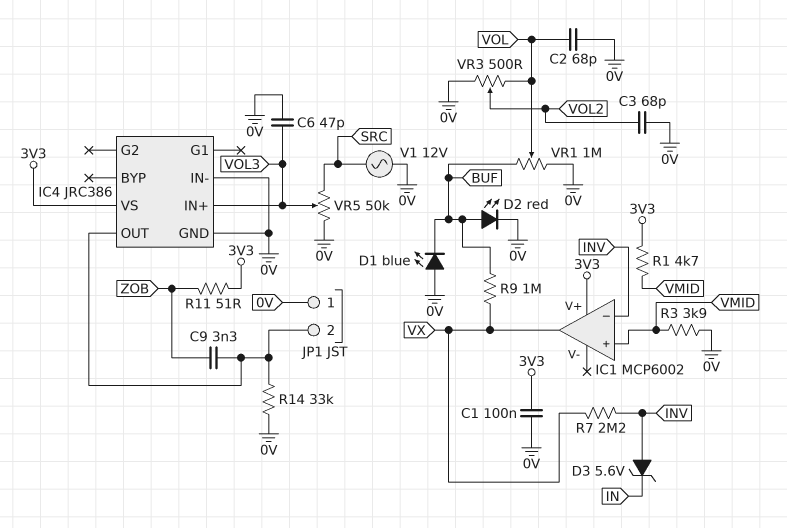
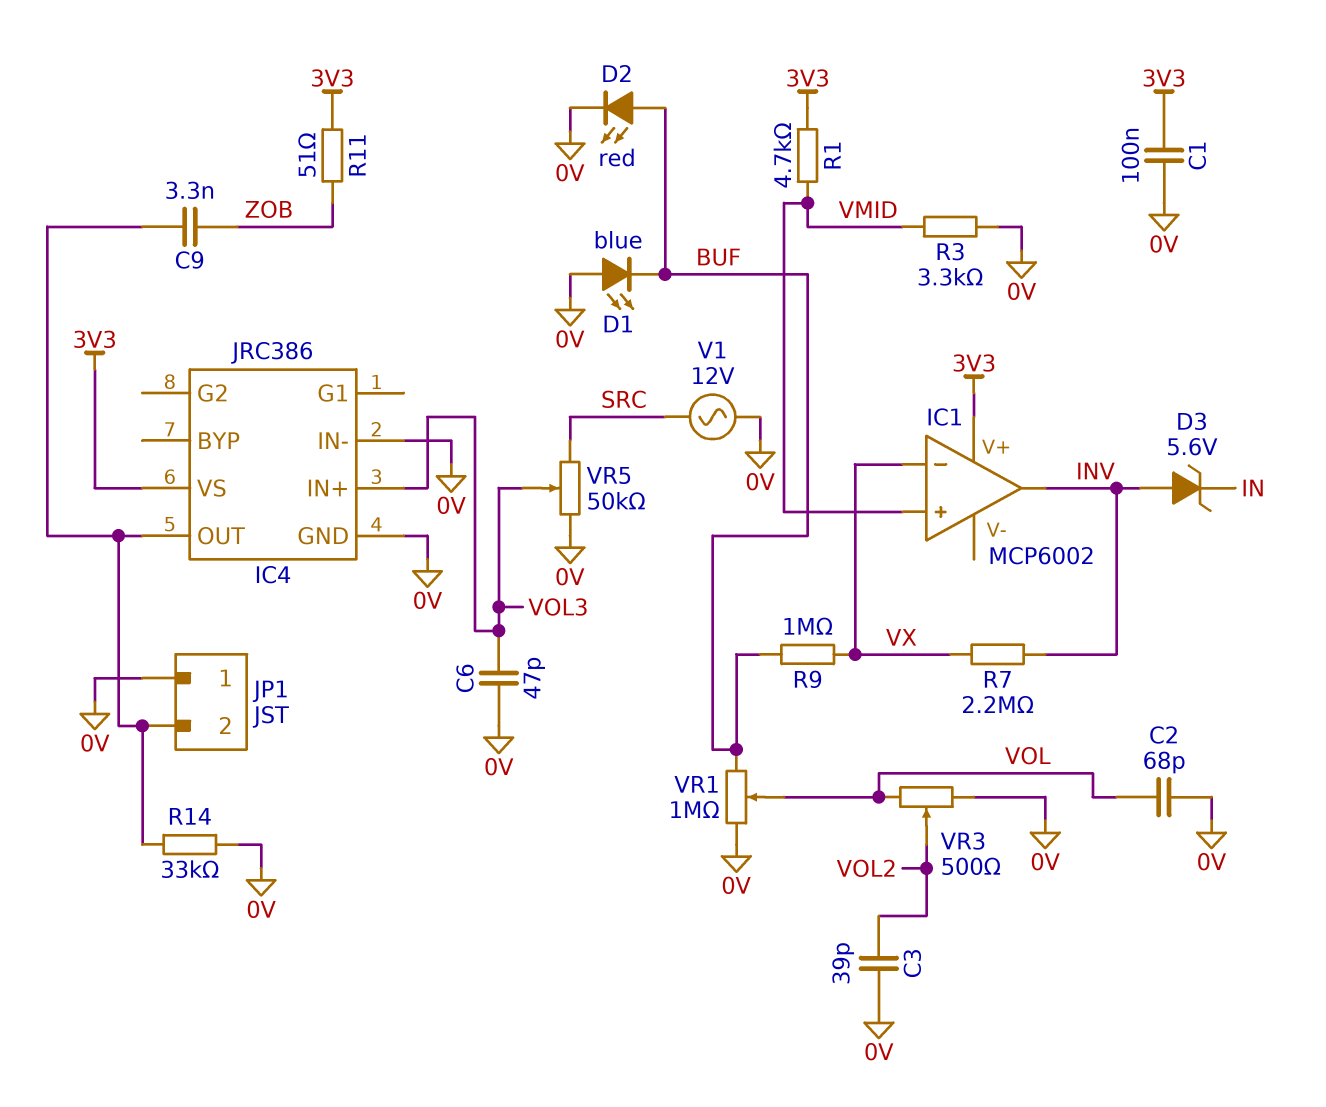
C3: 68pF (0V, VOL2) -> 39pF (0V, VOL2)
IC1 pin in-: INV -> VX
IC1 pin out: VX -> INV
R3: 3.9k (0V, VMID) -> 3.3k (0V, VMID)

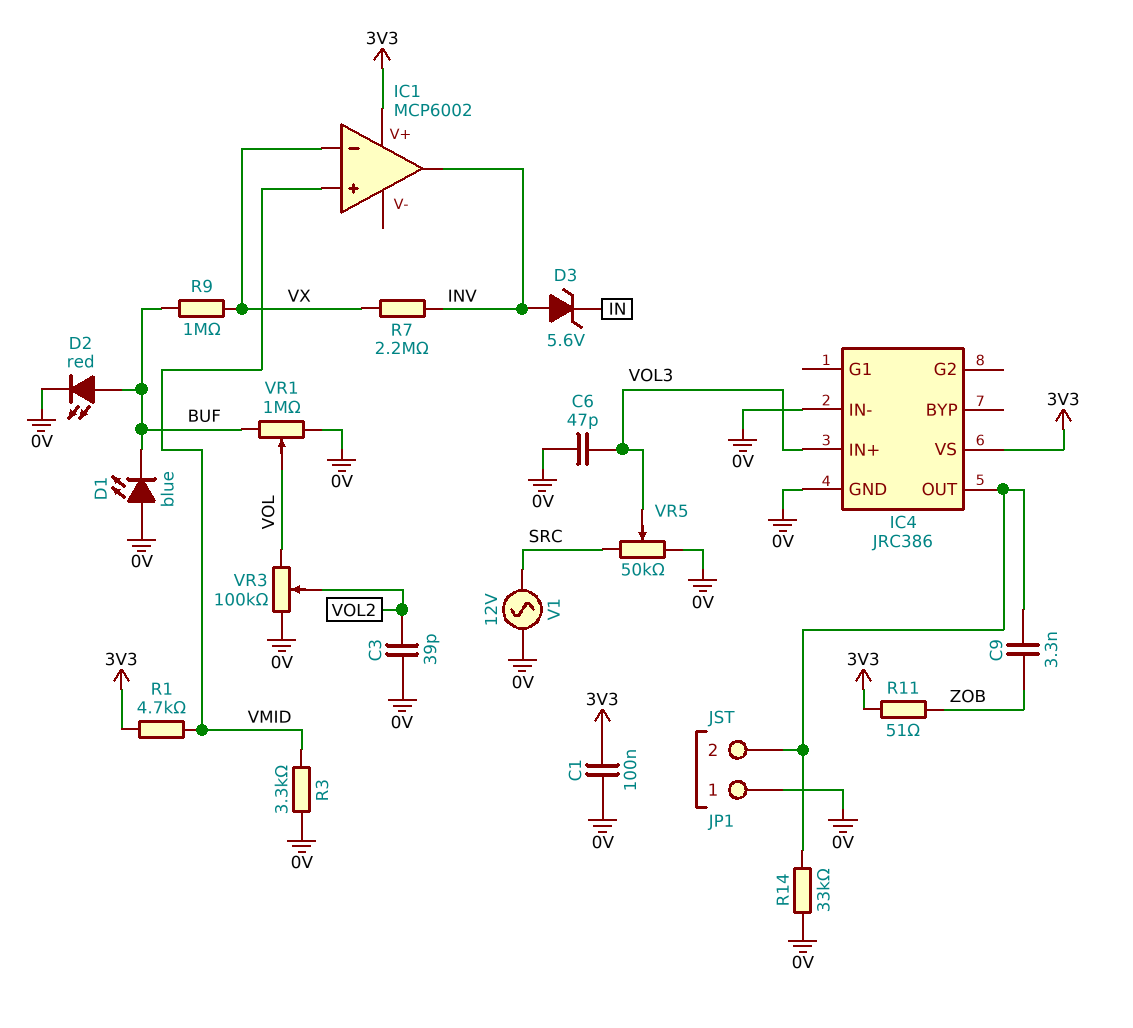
C2: 68pF (0V, VOL) -> none
VR3: 500 (0V, VOL, wiper VOL2) -> 100k (0V, VOL, wiper VOL2)

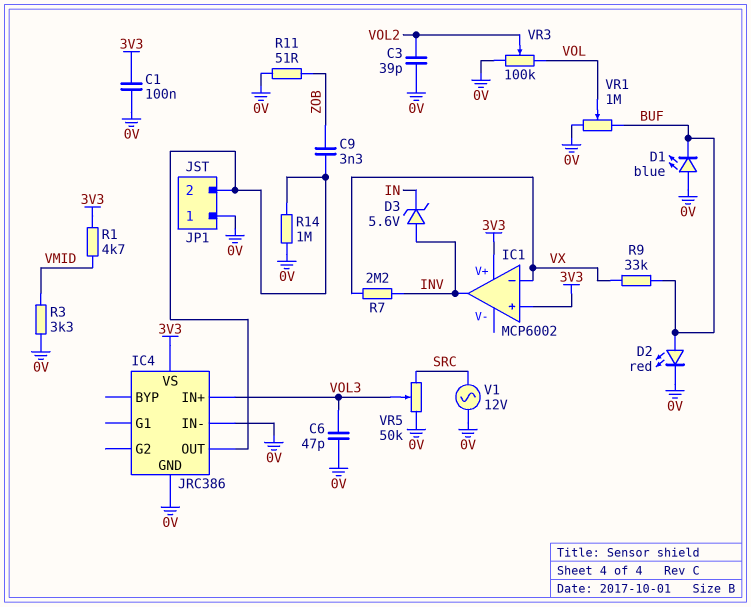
IC1 pin in+: VMID -> 3V3
R9: 1M (BUF, VX) -> 33k (BUF, VX)
R11: 51 (3V3, ZOB) -> 51 (0V, ZOB)
R14: 33k (0V, IC4/OUT) -> 1M (0V, IC4/OUT)

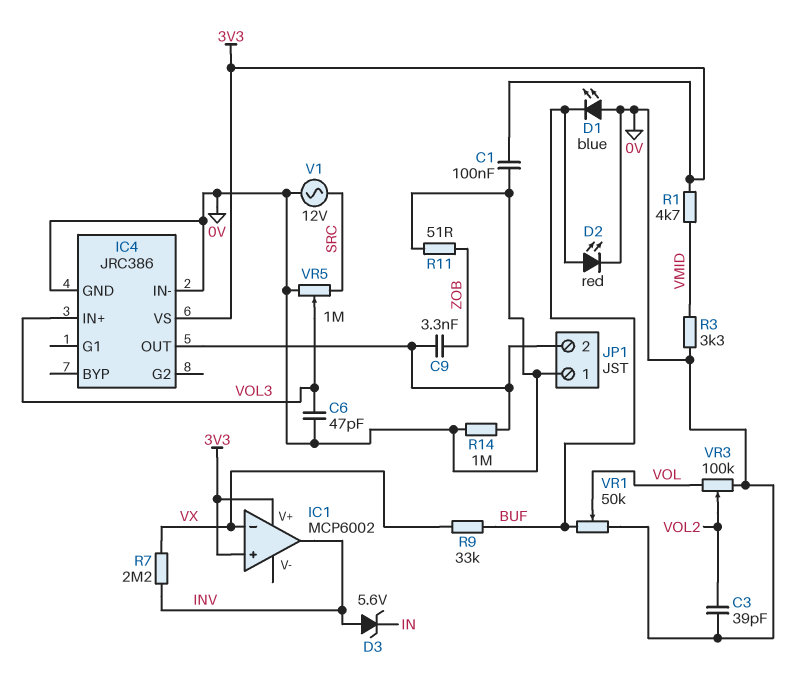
VR1: 1M (0V, BUF, wiper VOL) -> 50k (0V, BUF, wiper VOL)
VR5: 50k (0V, SRC, wiper VOL3) -> 1M (0V, SRC, wiper VOL3)

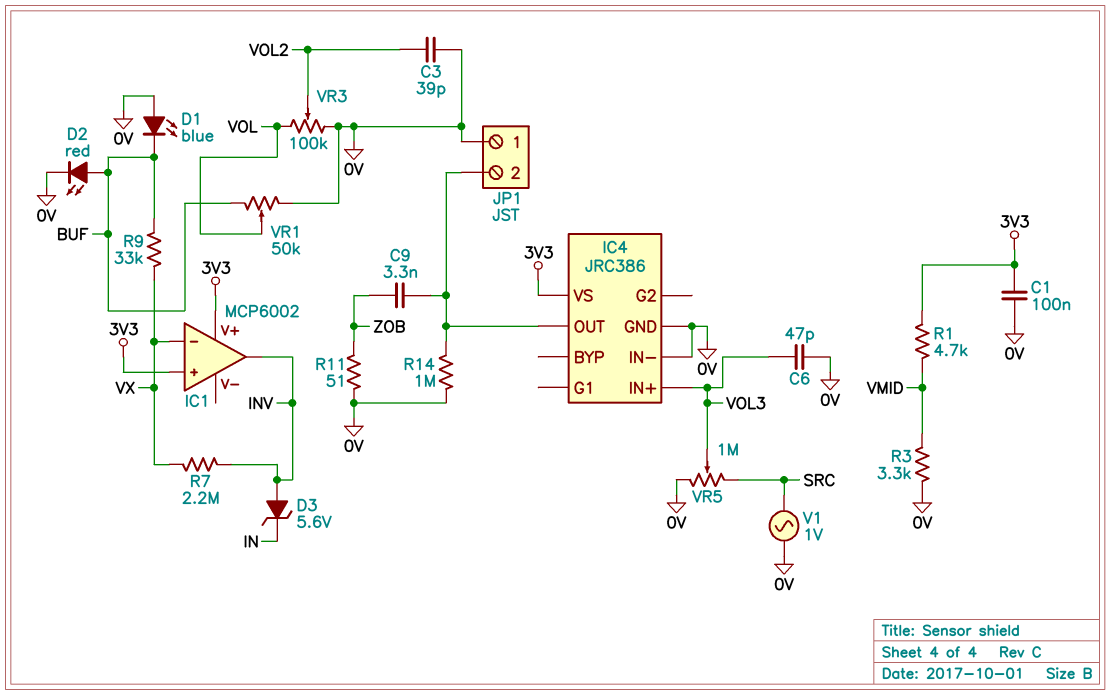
V1: AC 12V (0V, SRC) -> AC 1V (0V, SRC)

